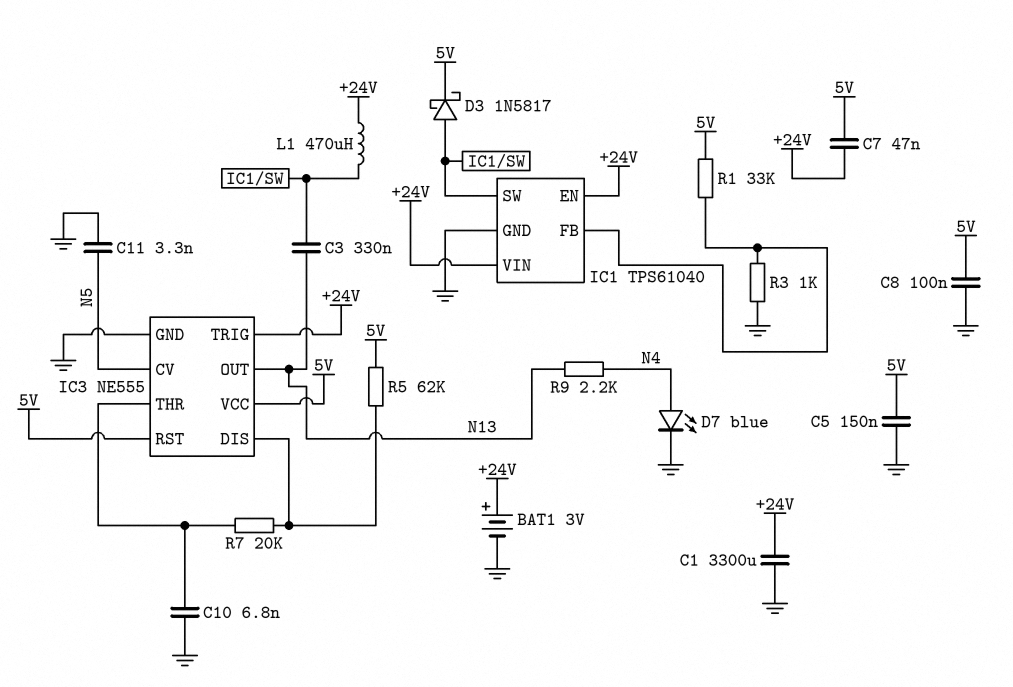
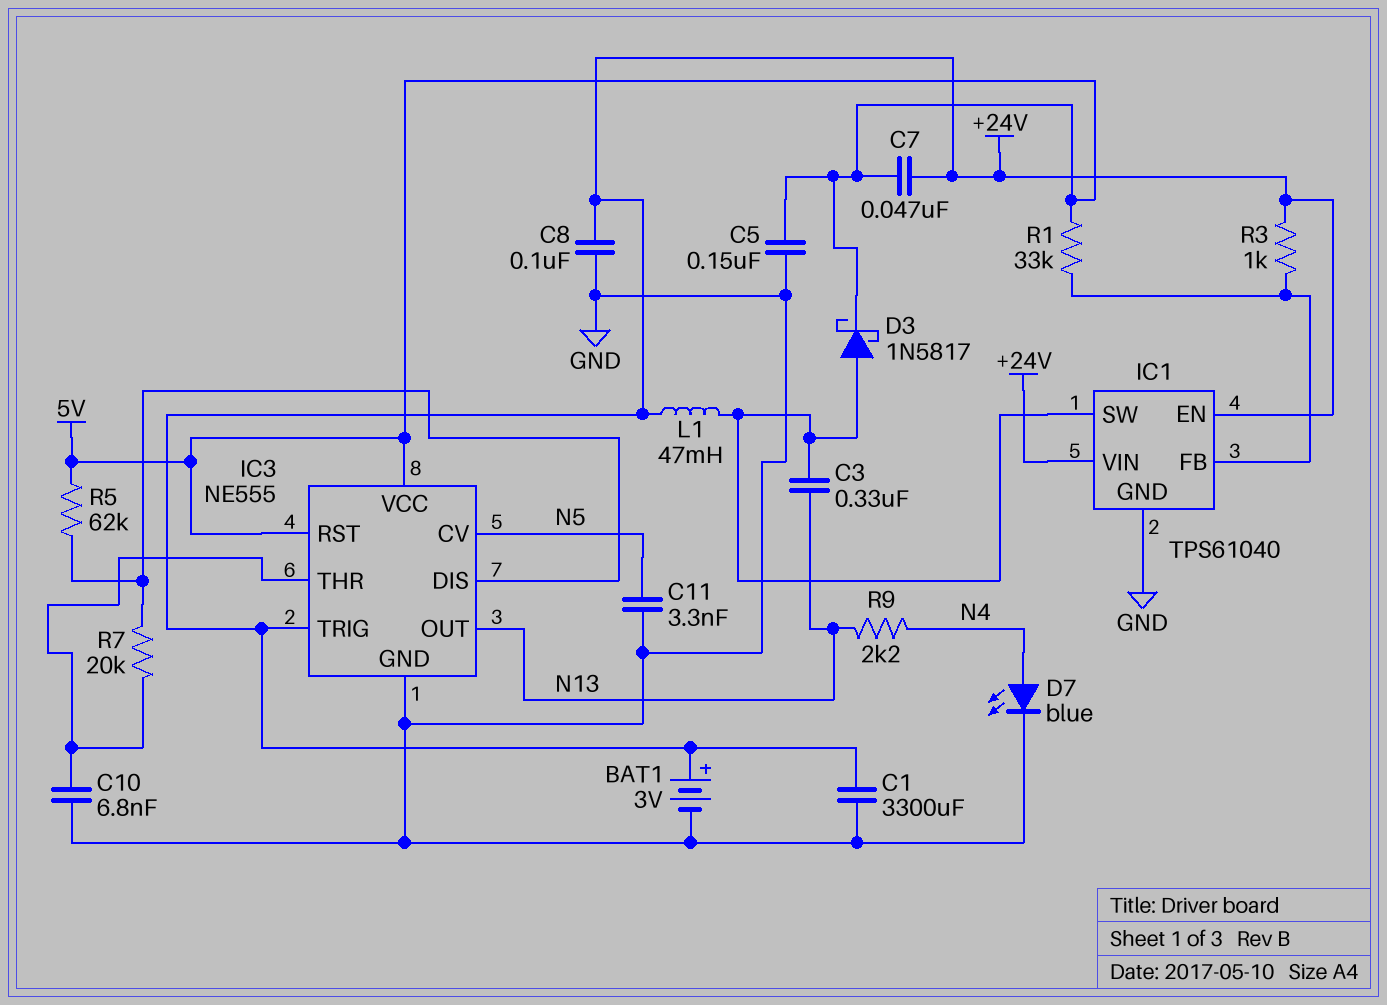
C8: 100nF (5V, GND) -> 100nF (+24V, GND)
L1: 470uH (+24V, IC1/SW) -> 47mH (+24V, IC1/SW)
R3: 1k (GND, IC1/FB) -> 1k (+24V, IC1/FB)

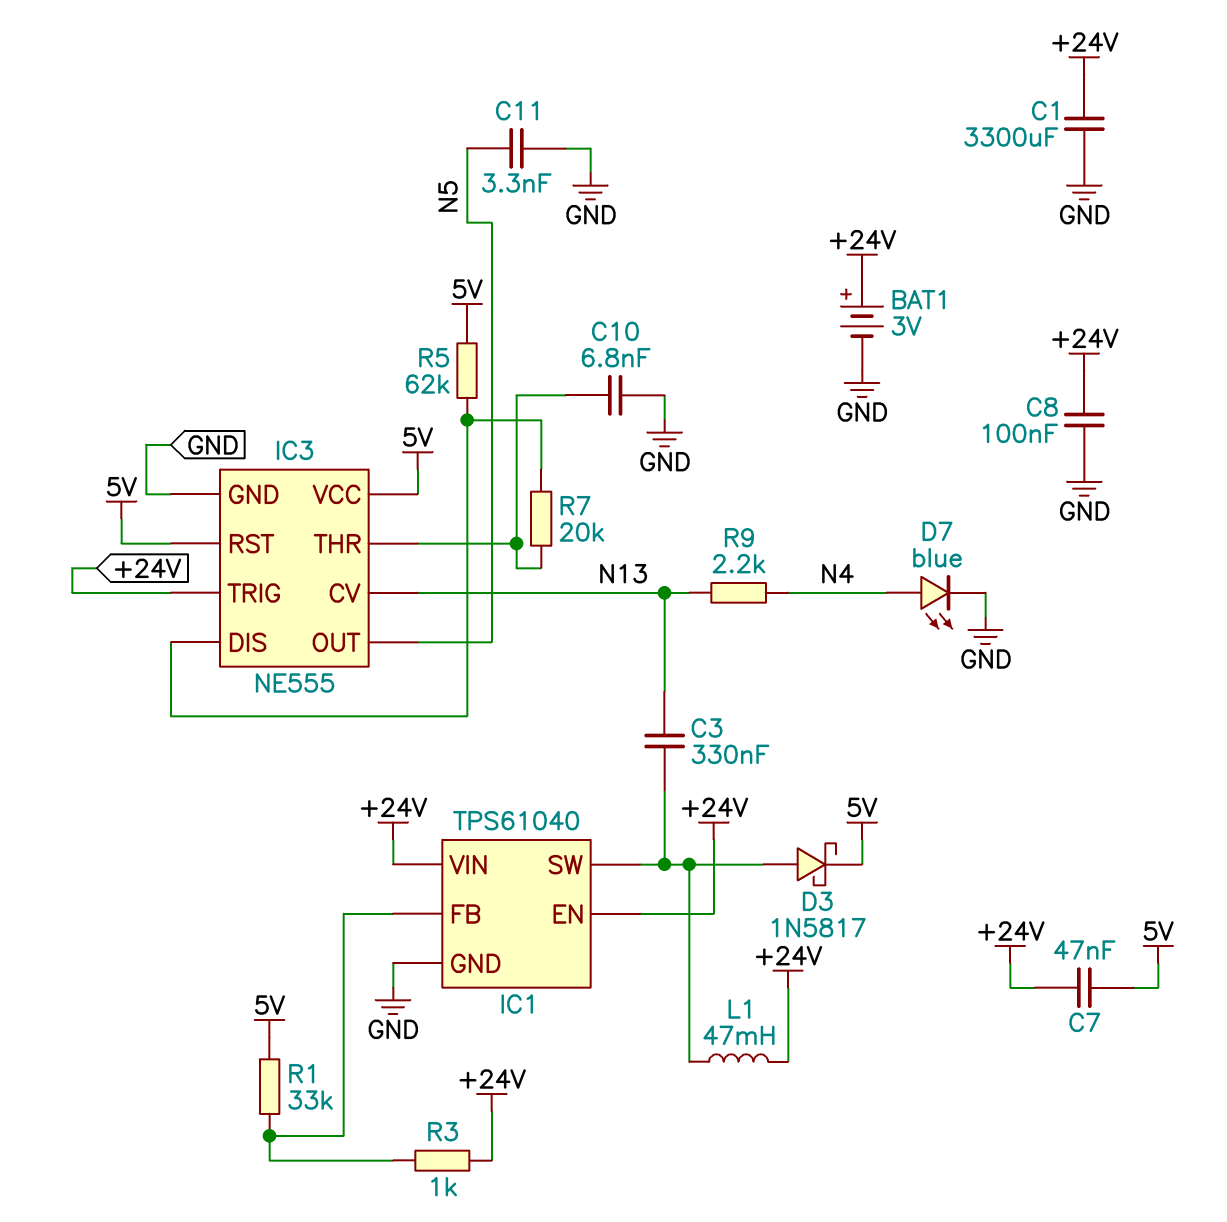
C5: 150nF (5V, GND) -> none
IC3 pin CV: N5 -> N13
IC3 pin OUT: N13 -> N5

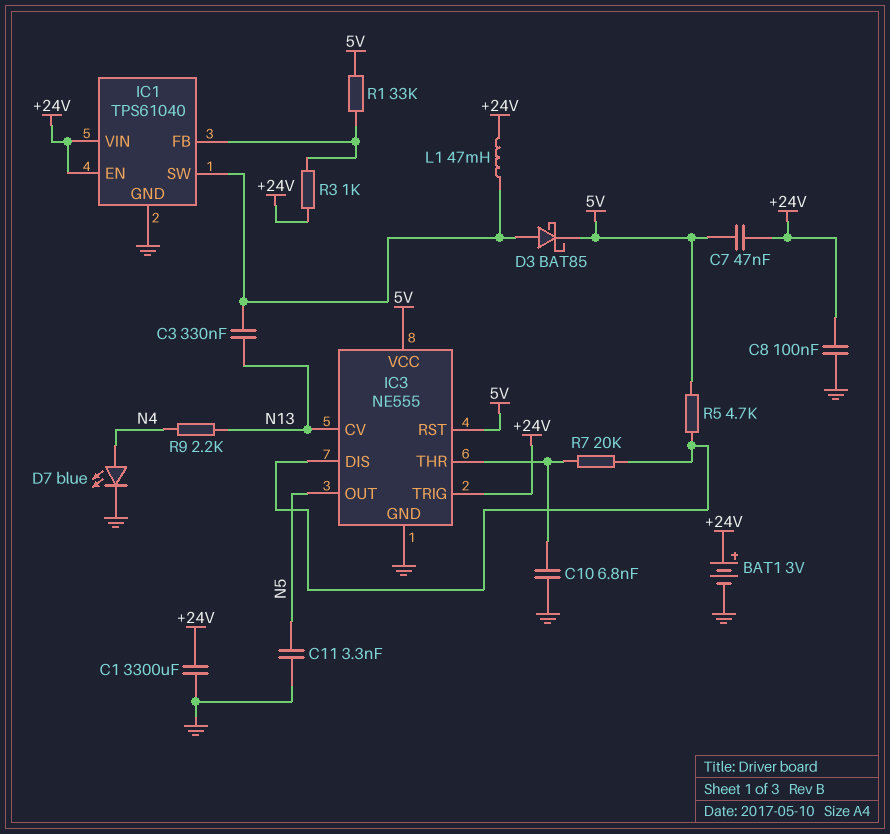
D3: schottky 1N5817 (A IC1/SW, K 5V) -> schottky BAT85 (A IC1/SW, K 5V)
R5: 62k (5V, IC3/DIS) -> 4.7k (5V, IC3/DIS)

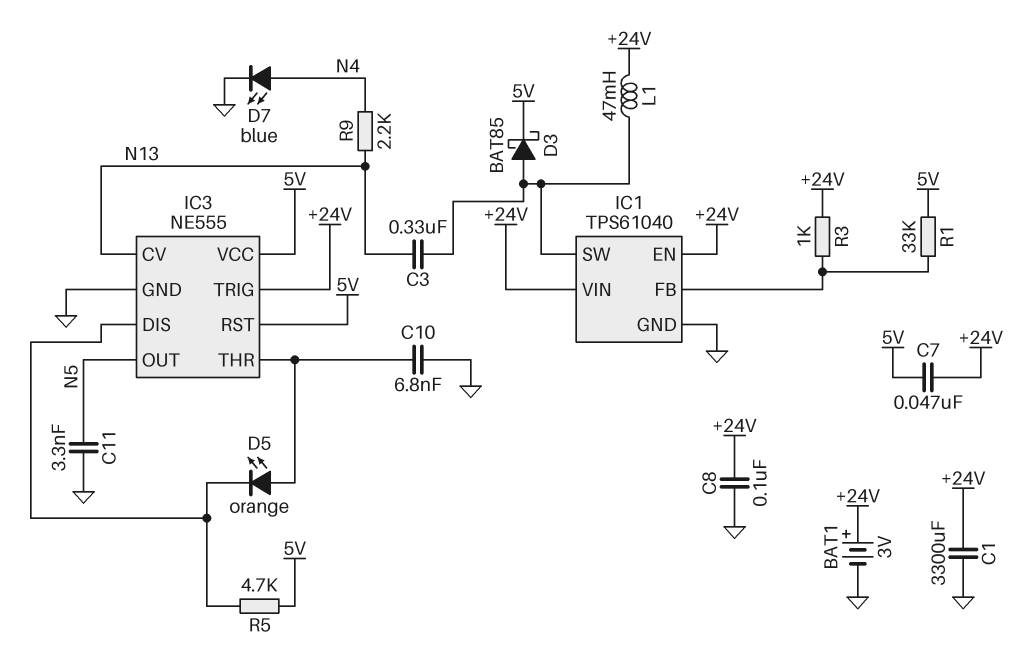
D5: none -> LED orange (A IC3/THR, K IC3/DIS)
R7: 20k (IC3/DIS, IC3/THR) -> none

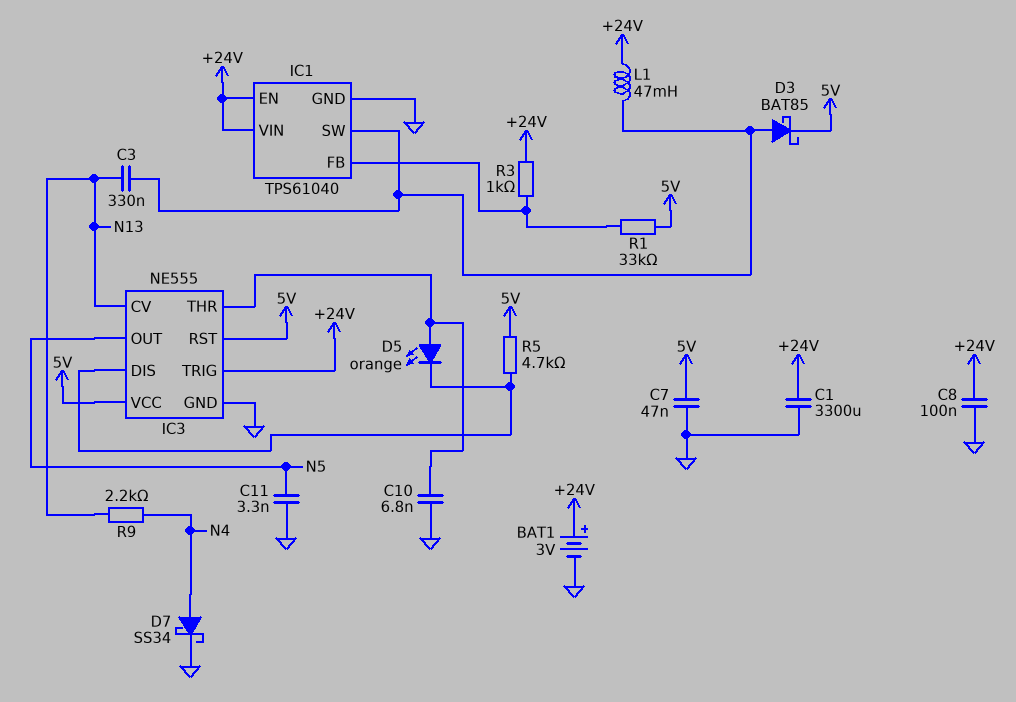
C7: 47nF (+24V, 5V) -> 47nF (5V, GND)
D7: LED blue (A N4, K GND) -> schottky SS34 (A N4, K GND)

